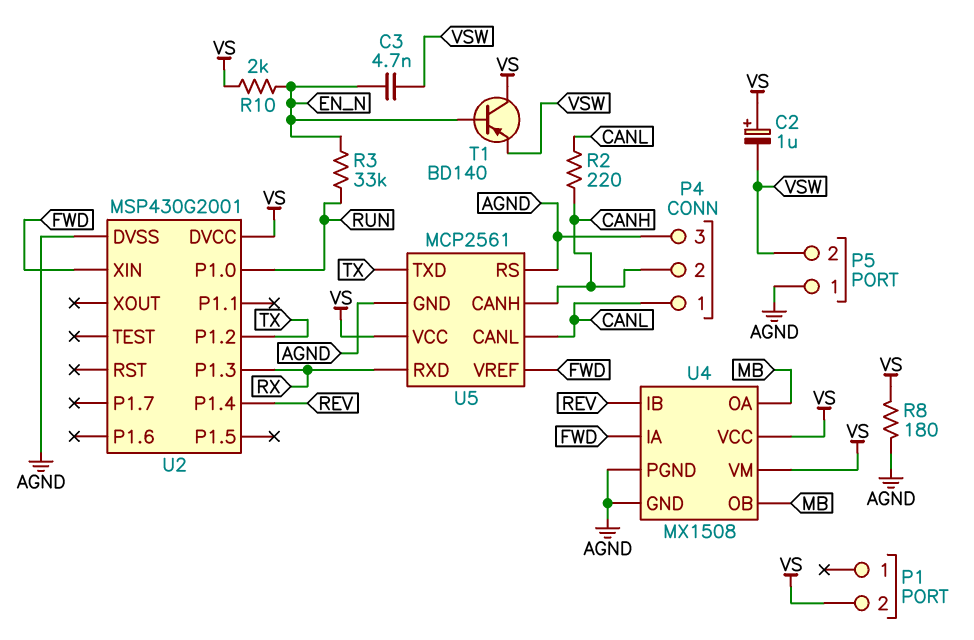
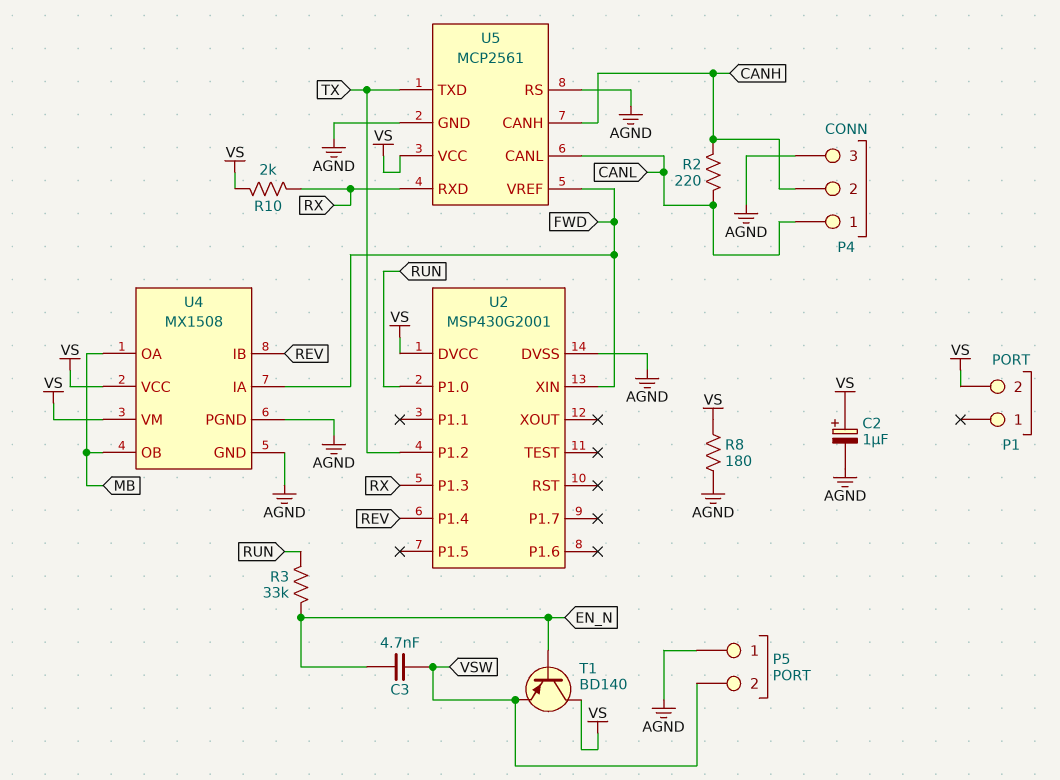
C2: 1uF (plus VS, minus VSW) -> 1uF (plus VS, minus AGND)
R10: 2k (EN_N, VS) -> 2k (RX, VS)

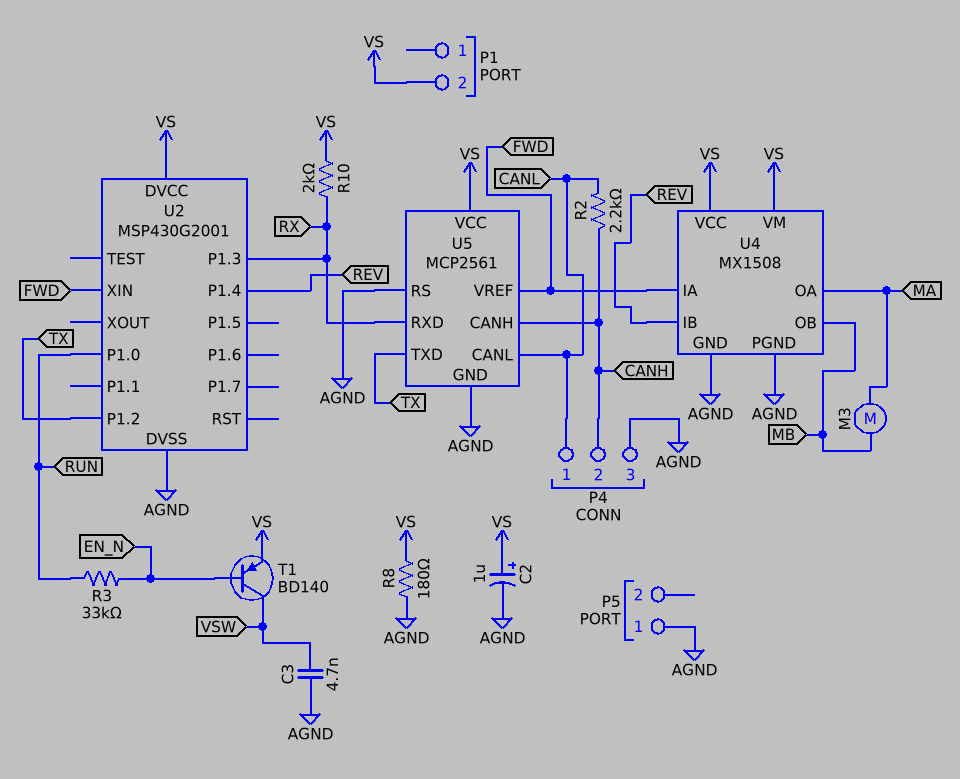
C3: 4.7nF (EN_N, VSW) -> 4.7nF (AGND, VSW)
M3: none -> motor (MA, MB)
P5 pin 2: VSW -> none
R2: 220 (CANH, CANL) -> 2.2k (CANH, CANL)
T1: PNP BD140 (B EN_N, C VS, E VSW) -> PNP BD140 (B EN_N, C VSW, E VS)
U4 pin OA: MB -> MA

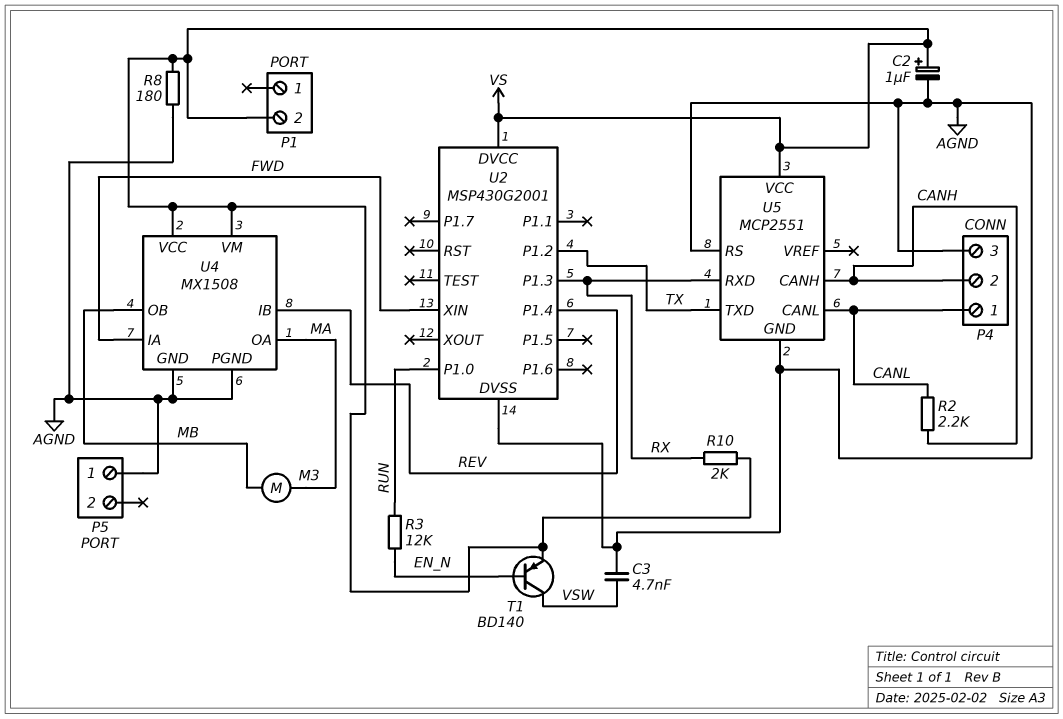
R3: 33k (EN_N, RUN) -> 12k (EN_N, RUN)
U5: MCP2561 -> MCP2551
U5 pin VREF: FWD -> none

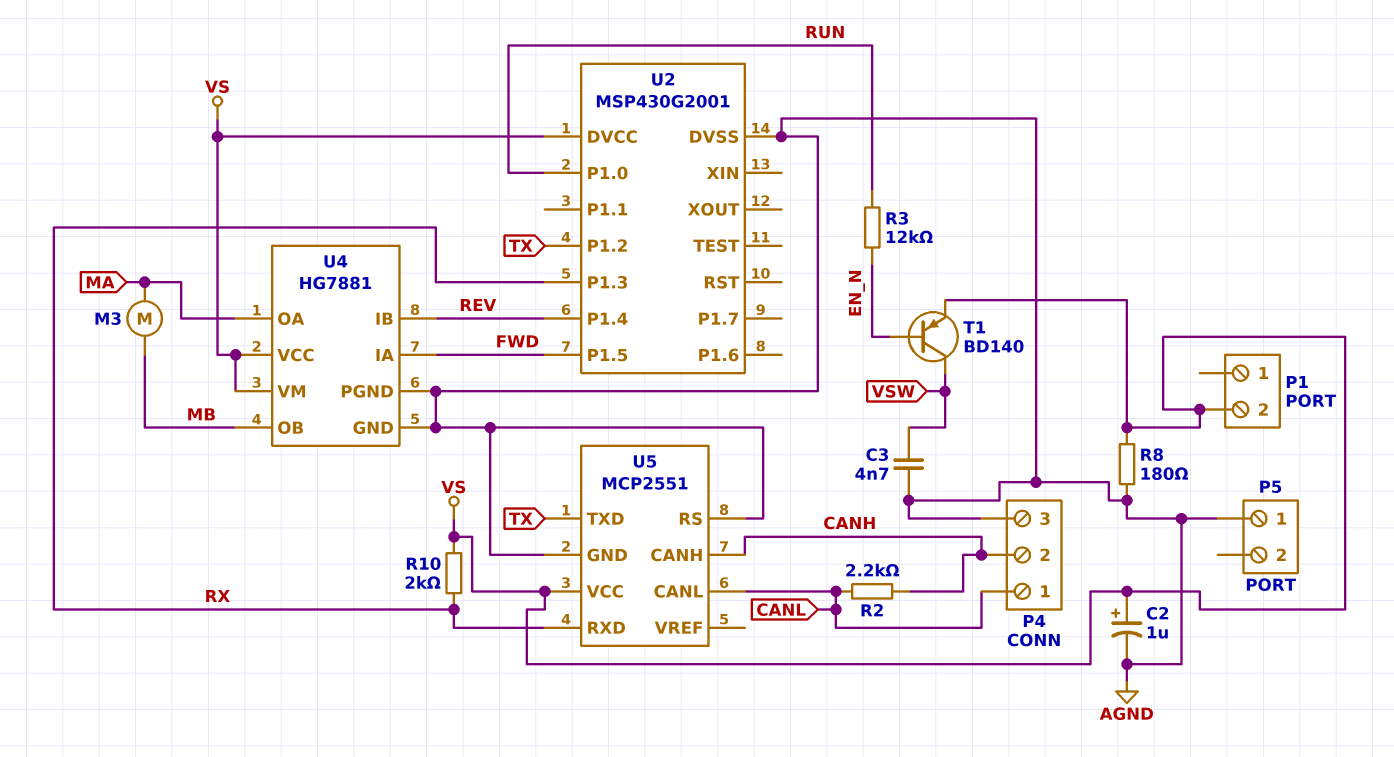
U2 pin P1.5: none -> FWD
U2 pin XIN: FWD -> none
U4: MX1508 -> HG7881

